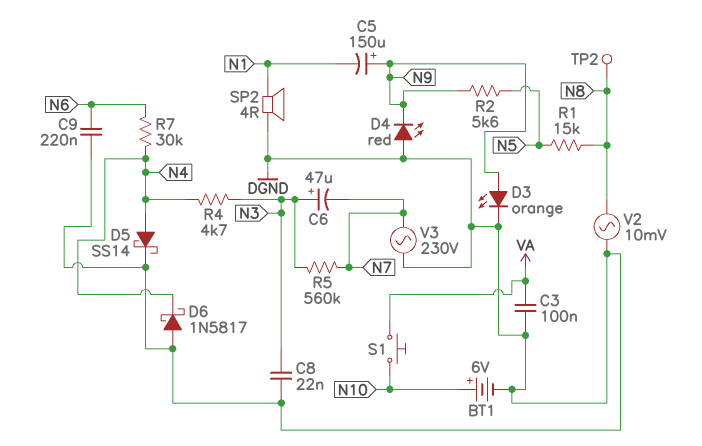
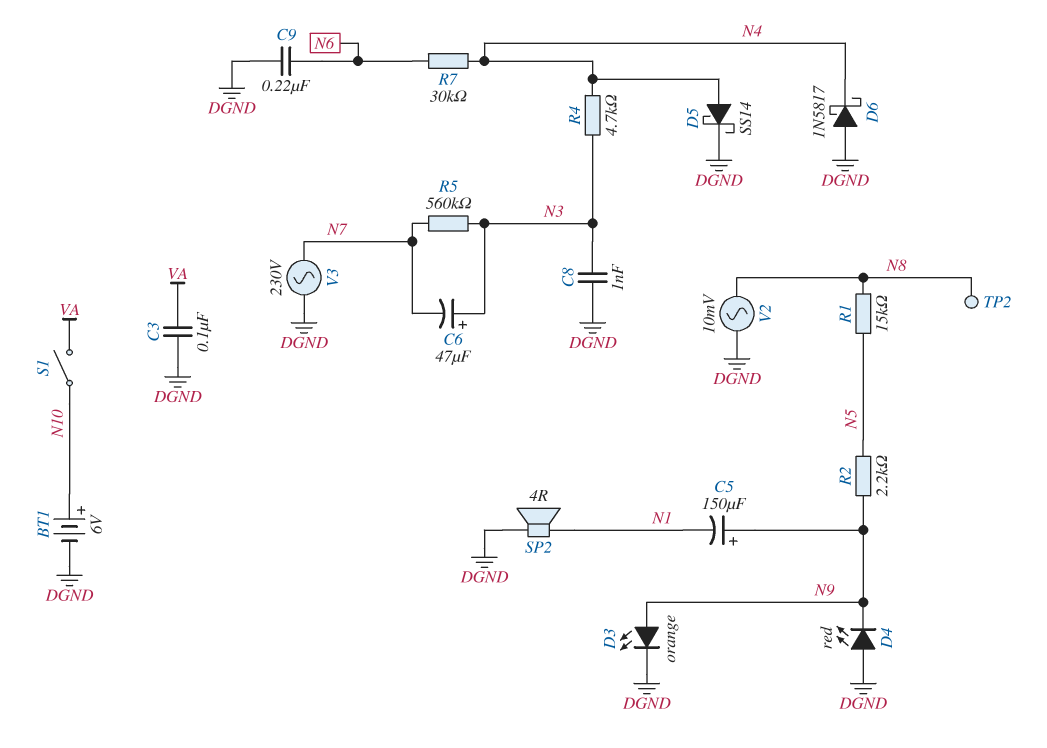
C8: 22nF (DGND, N3) -> 1nF (DGND, N3)
R2: 5.6k (N5, N9) -> 2.2k (N5, N9)
S1: button (N10, VA) -> switch (N10, VA)

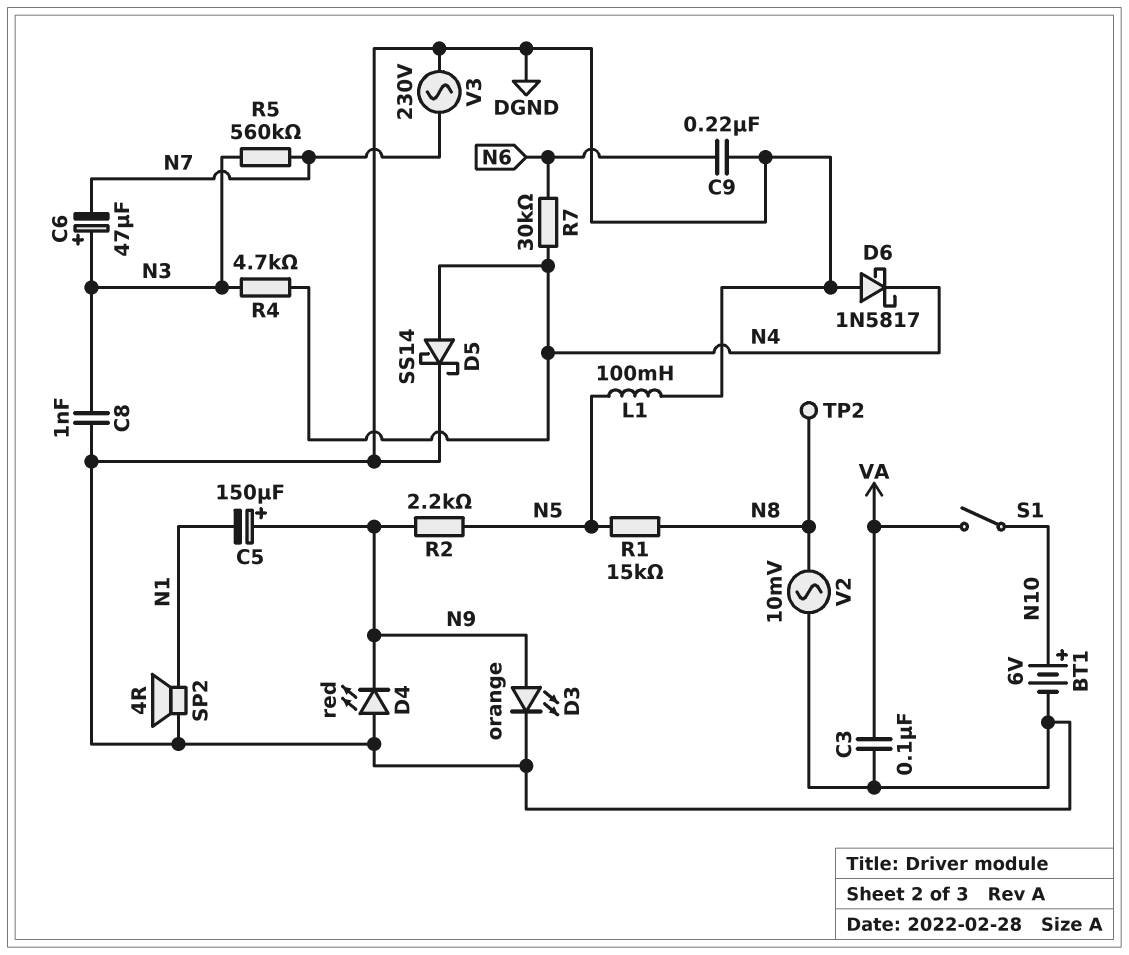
L1: none -> 100mH (DGND, N5)

